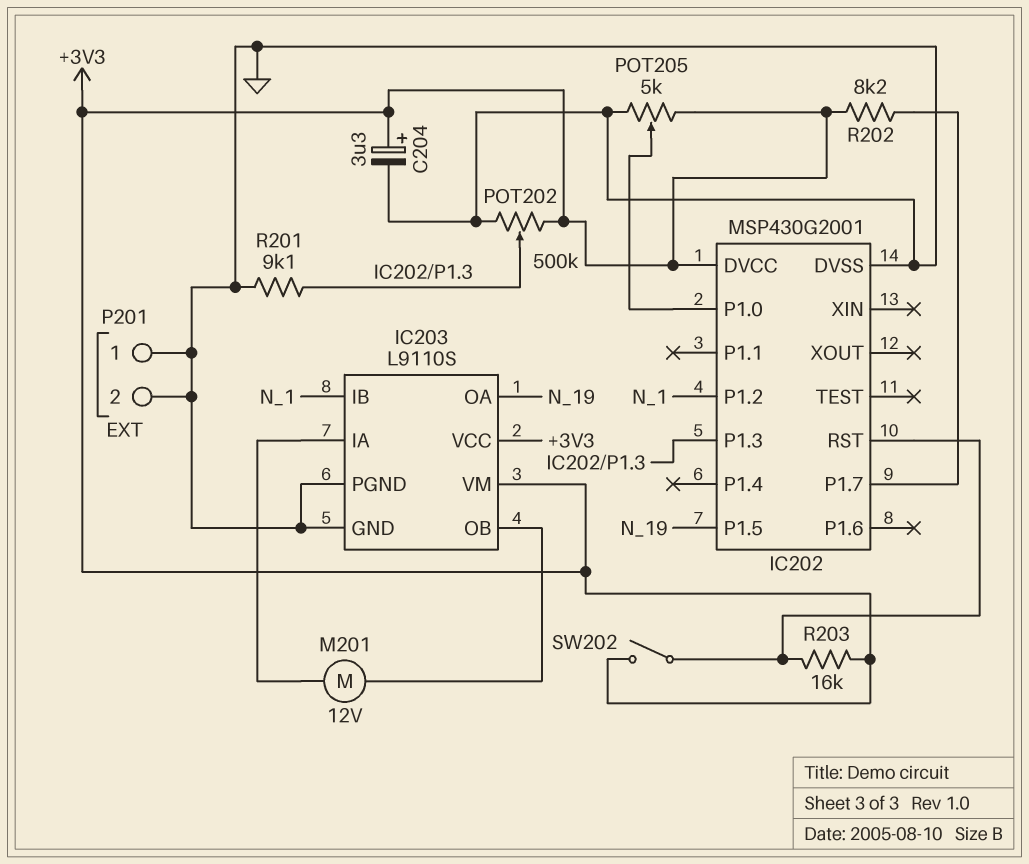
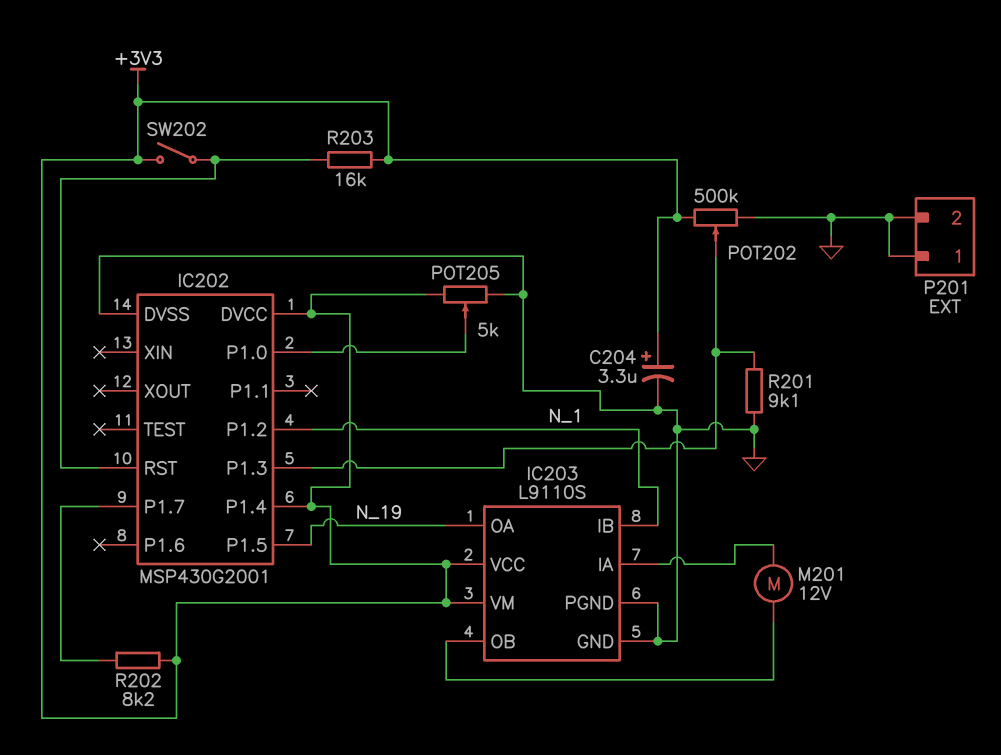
IC202 pin P1.4: none -> +3V3

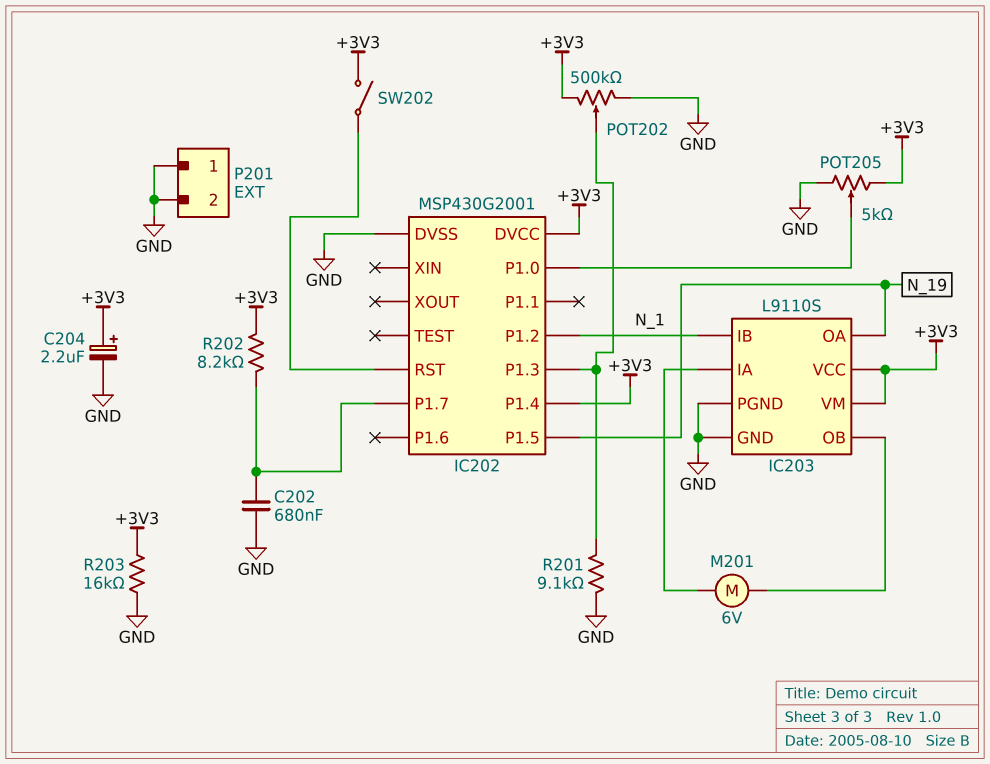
C202: none -> 680nF (GND, IC202/P1.7)
C204: 3.3uF (plus +3V3, minus GND) -> 2.2uF (plus +3V3, minus GND)
M201: motor 12V (IC203/IA, IC203/OB) -> motor 6V (IC203/IA, IC203/OB)
R203: 16k (+3V3, IC202/RST) -> 16k (+3V3, GND)

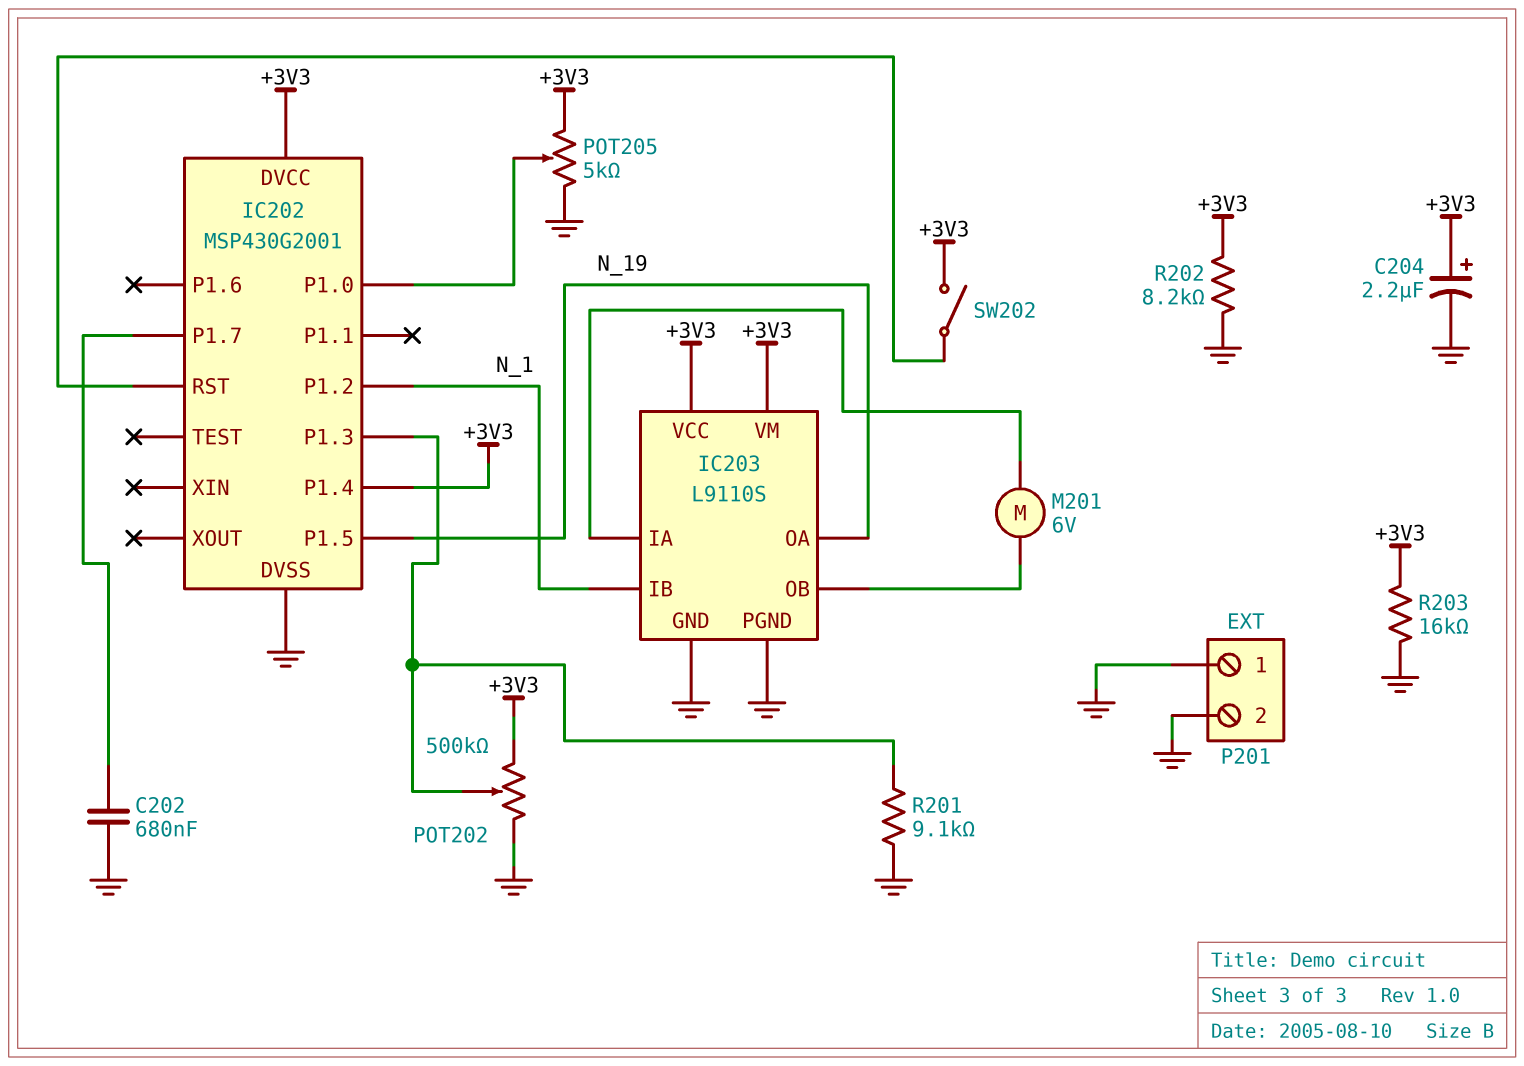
R202: 8.2k (+3V3, IC202/P1.7) -> 8.2k (+3V3, GND)

